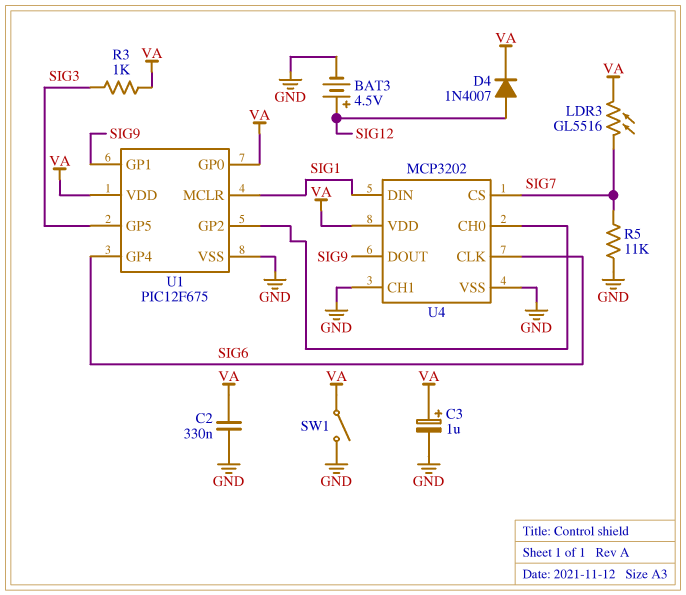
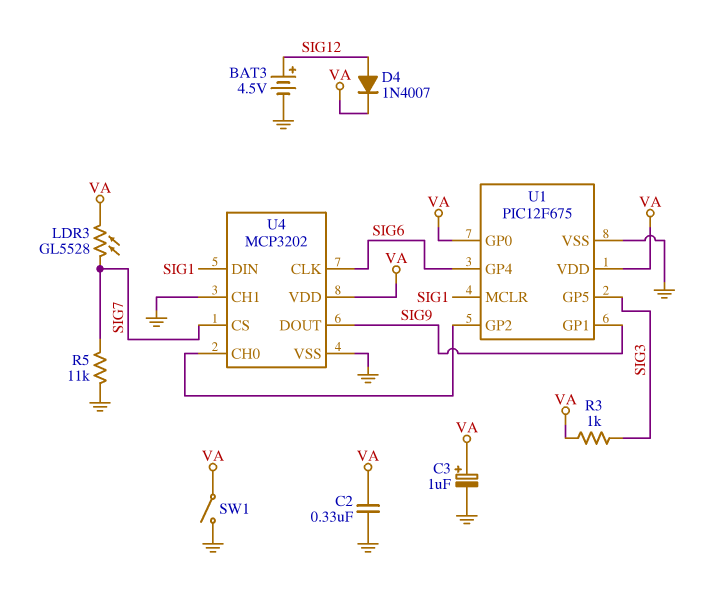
LDR3: GL5516 (SIG7, VA) -> GL5528 (SIG7, VA)

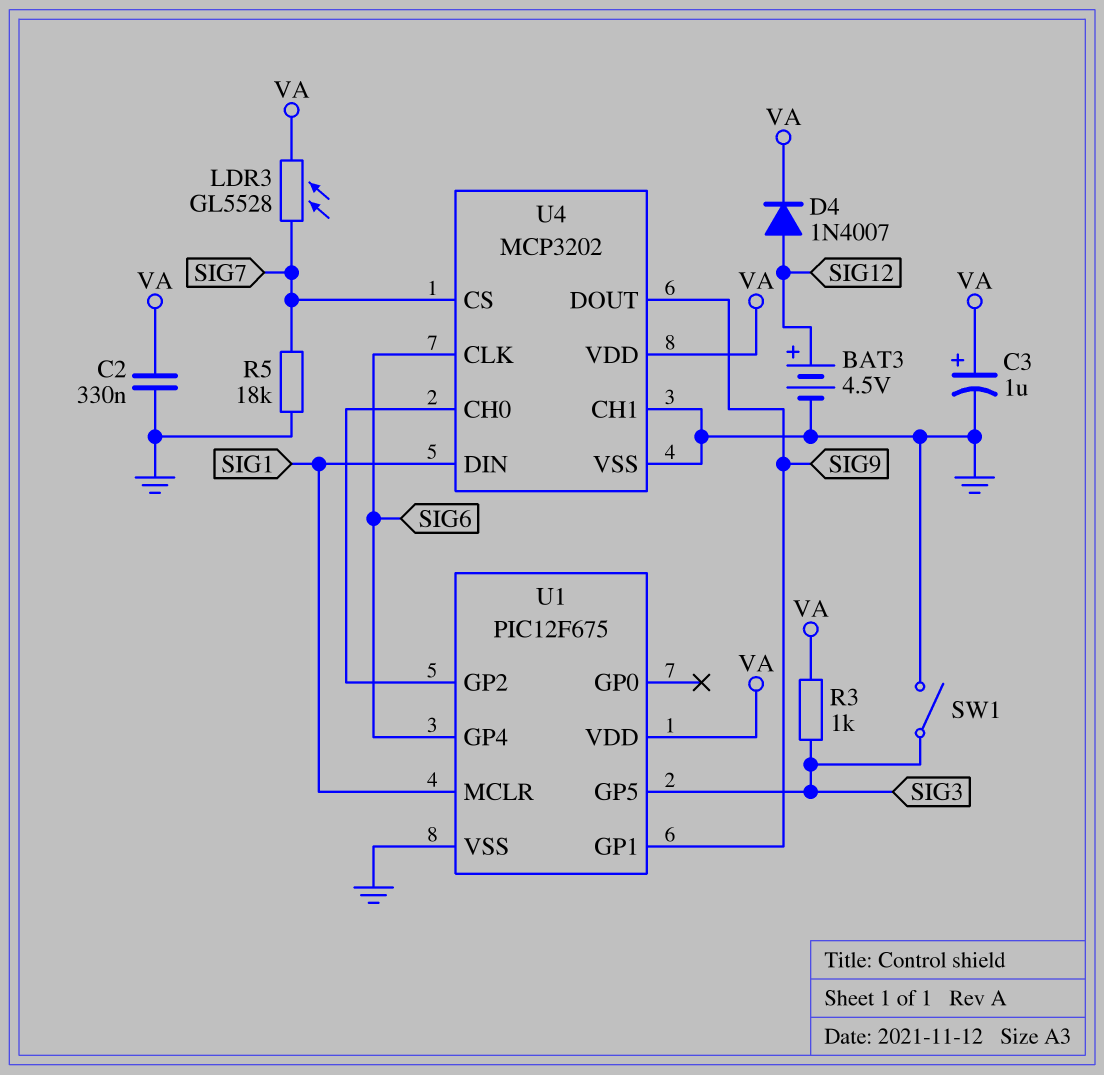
R5: 11k (GND, SIG7) -> 18k (GND, SIG7)
SW1: switch (GND, VA) -> switch (GND, SIG3)
U1 pin GP0: VA -> none

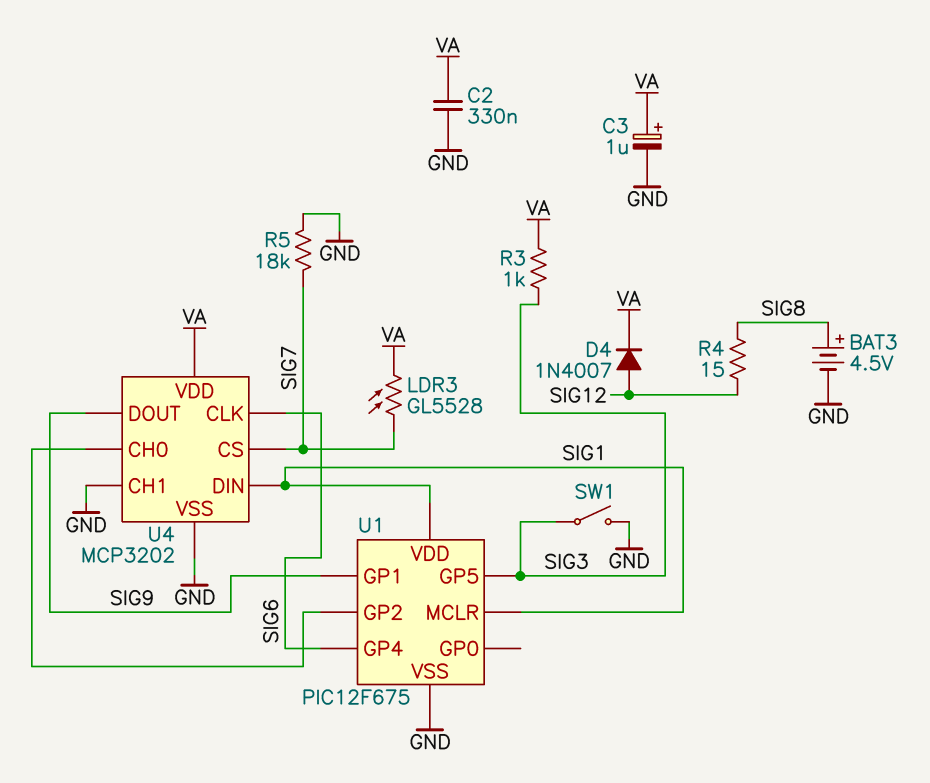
BAT3: 4.5V (plus SIG12, minus GND) -> 4.5V (plus SIG8, minus GND)
R4: none -> 15 (SIG8, SIG12)
U1 pin VDD: VA -> SIG1

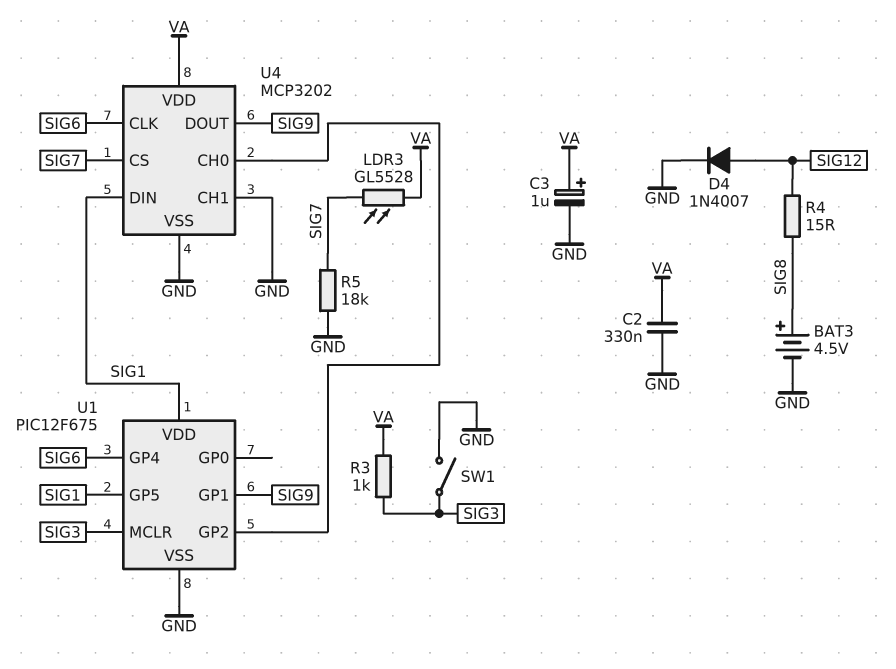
D4: diode 1N4007 (A SIG12, K VA) -> diode 1N4007 (A SIG12, K GND)
U1 pin GP5: SIG3 -> SIG1
U1 pin MCLR: SIG1 -> SIG3

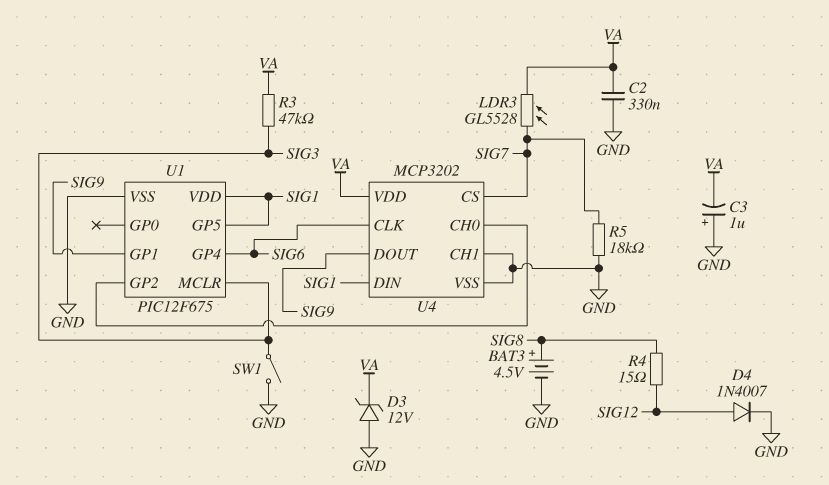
C3: 1uF (plus VA, minus GND) -> 1uF (plus GND, minus VA)
D3: none -> zener 12V (A GND, K VA)
R3: 1k (SIG3, VA) -> 47k (SIG3, VA)

